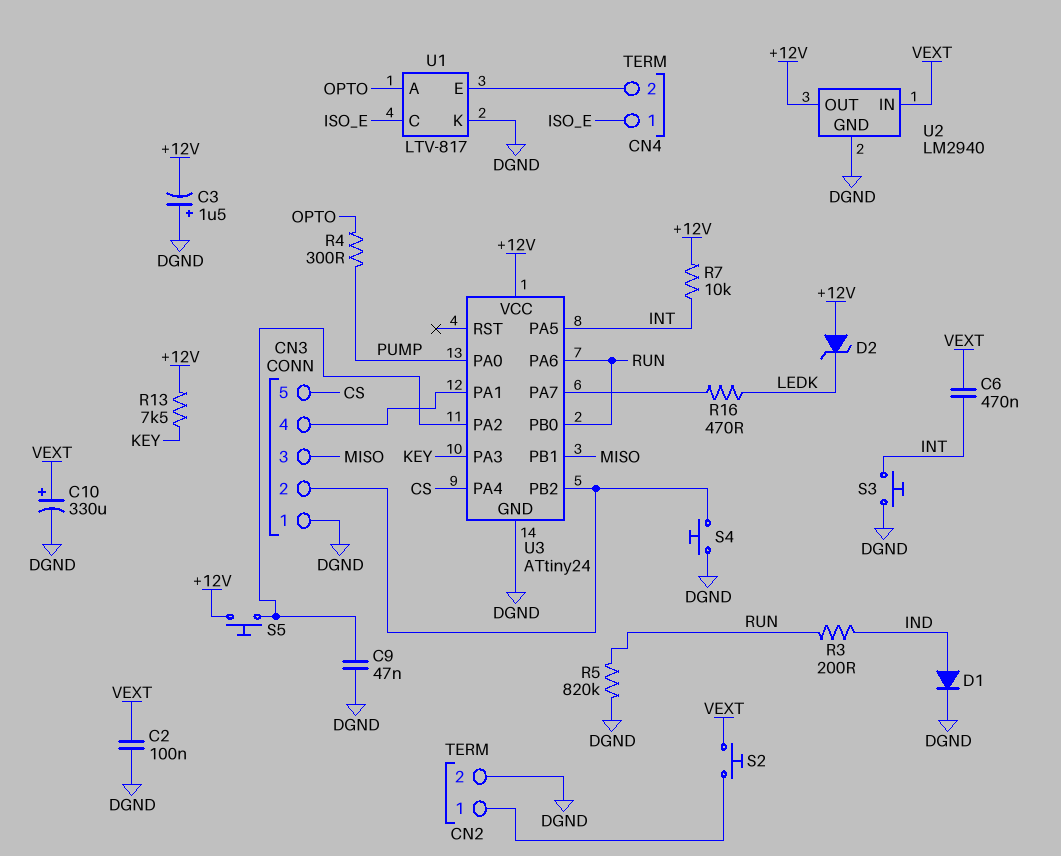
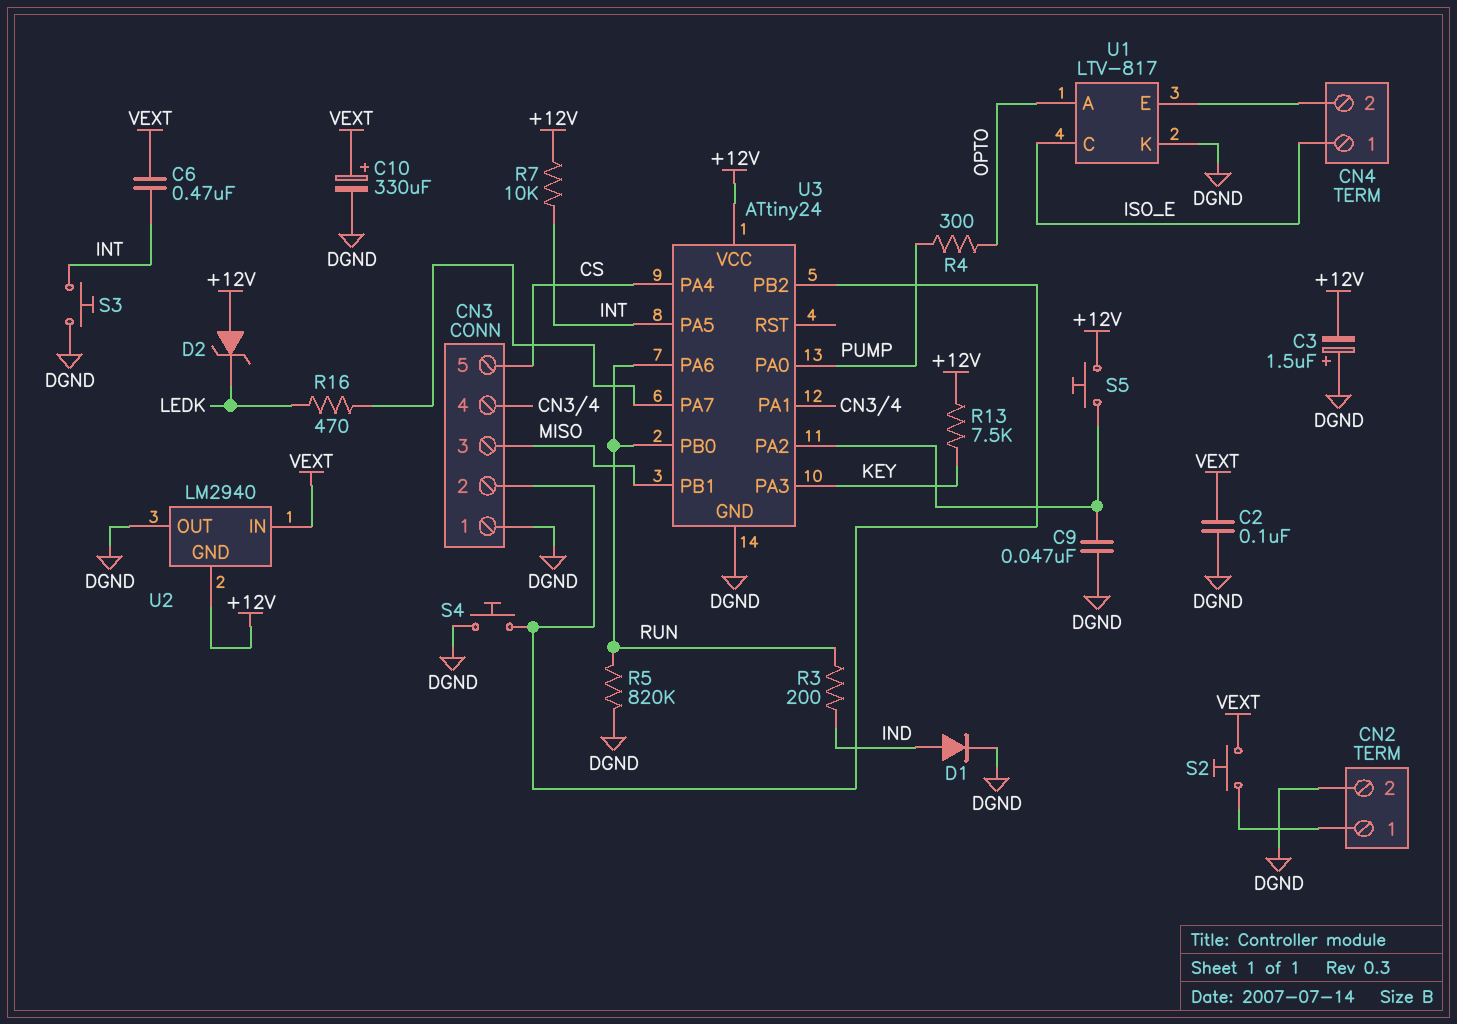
U2 pin GND: DGND -> +12V
U2 pin OUT: +12V -> DGND

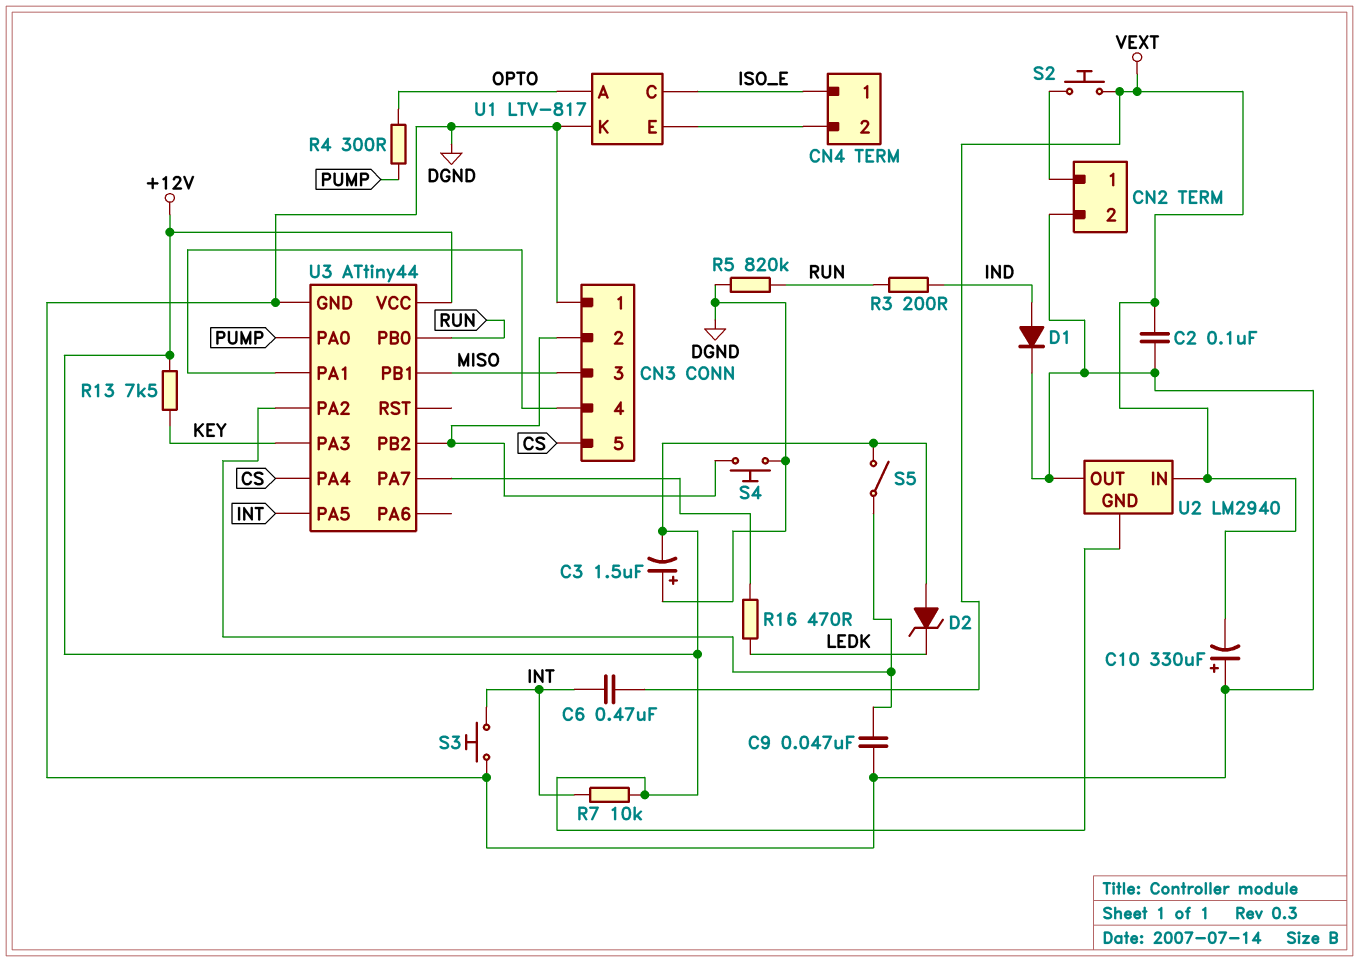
C10: 330uF (plus VEXT, minus DGND) -> 330uF (plus DGND, minus VEXT)
S5: button (+12V, U3/PA2) -> switch (+12V, U3/PA2)
U3: ATtiny24 -> ATtiny44
U3 pin PA6: RUN -> none

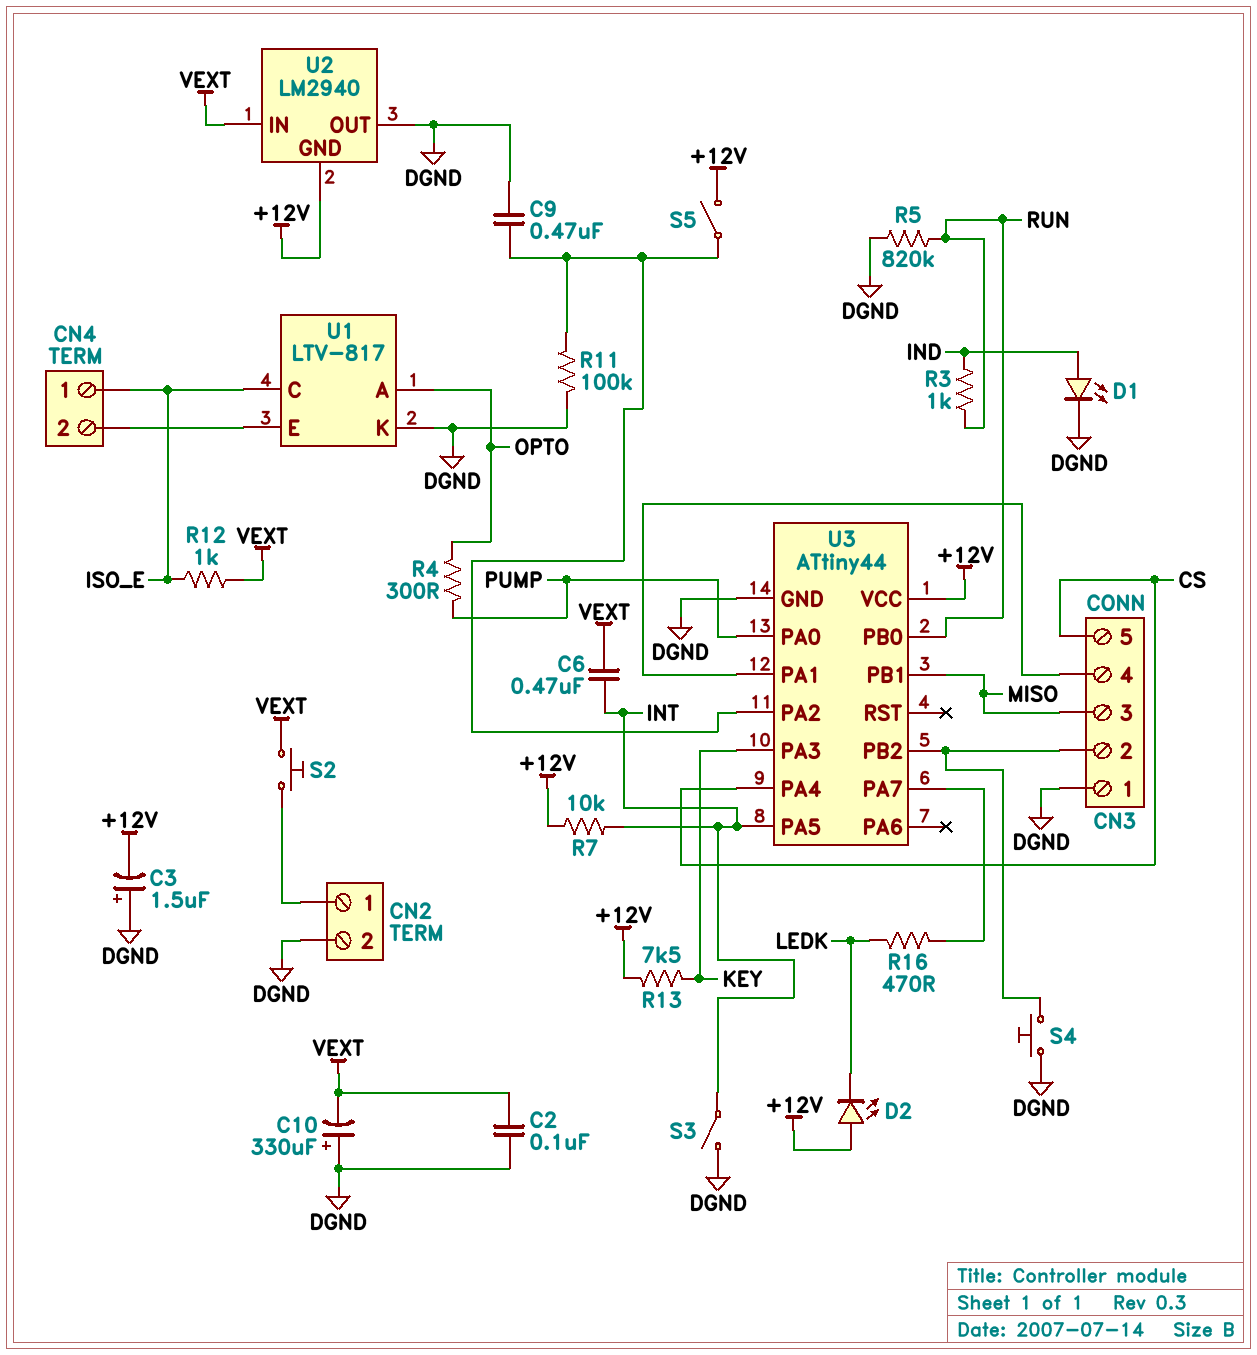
C9: 47nF (DGND, U3/PA2) -> 470nF (DGND, U3/PA2)
D1: diode (A IND, K DGND) -> LED (A IND, K DGND)
D2: zener (A +12V, K LEDK) -> LED (A +12V, K LEDK)
R3: 200 (IND, RUN) -> 1k (IND, RUN)
R11: none -> 100k (DGND, U3/PA2)
R12: none -> 1k (ISO_E, VEXT)
S3: button (DGND, INT) -> switch (DGND, INT)

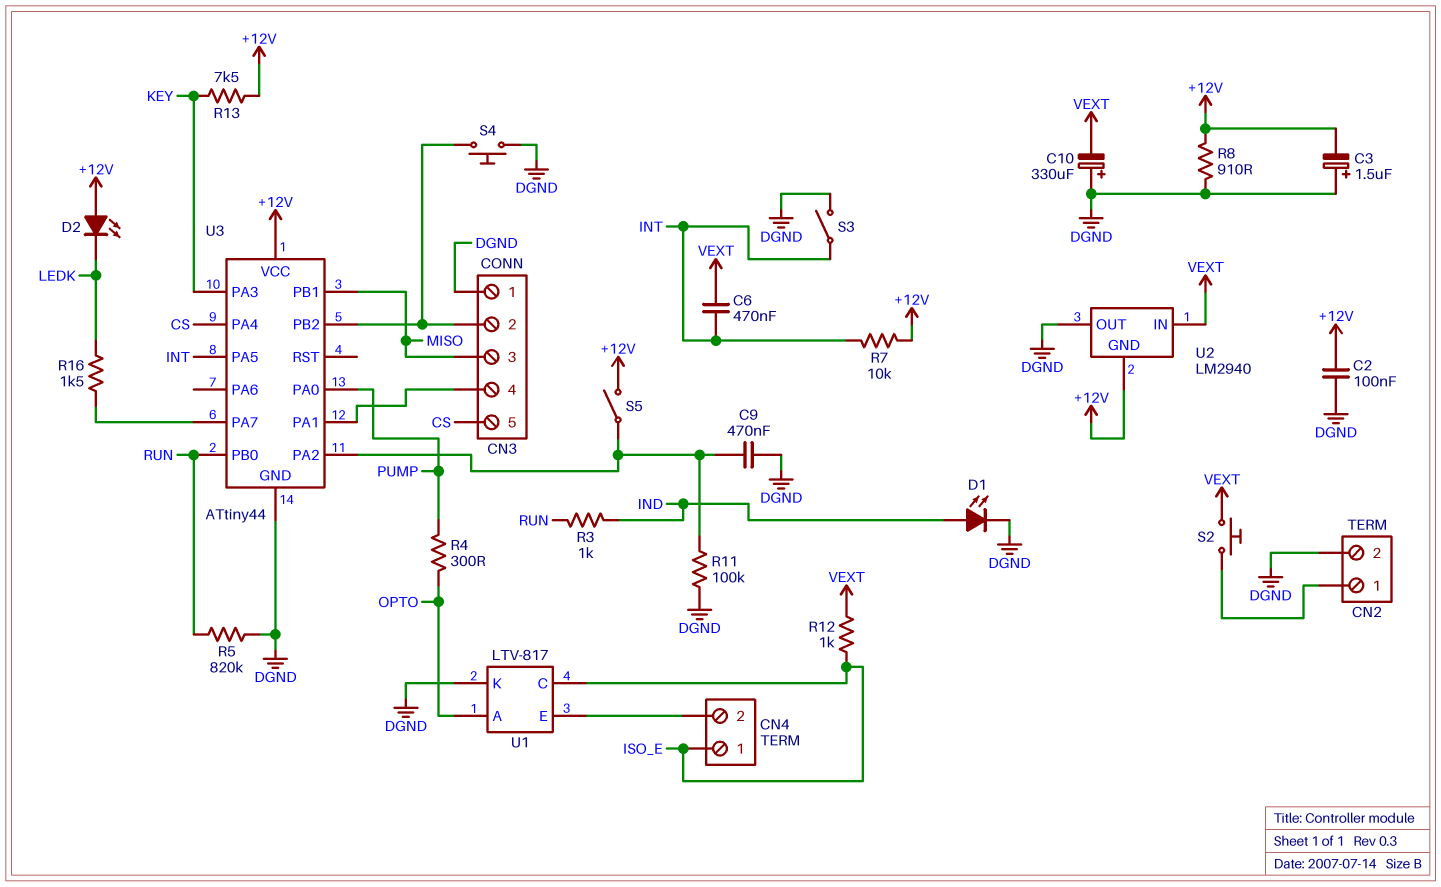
C2: 100nF (DGND, VEXT) -> 100nF (+12V, DGND)
R8: none -> 910 (+12V, DGND)
R16: 470 (LEDK, U3/PA7) -> 1.5k (LEDK, U3/PA7)

